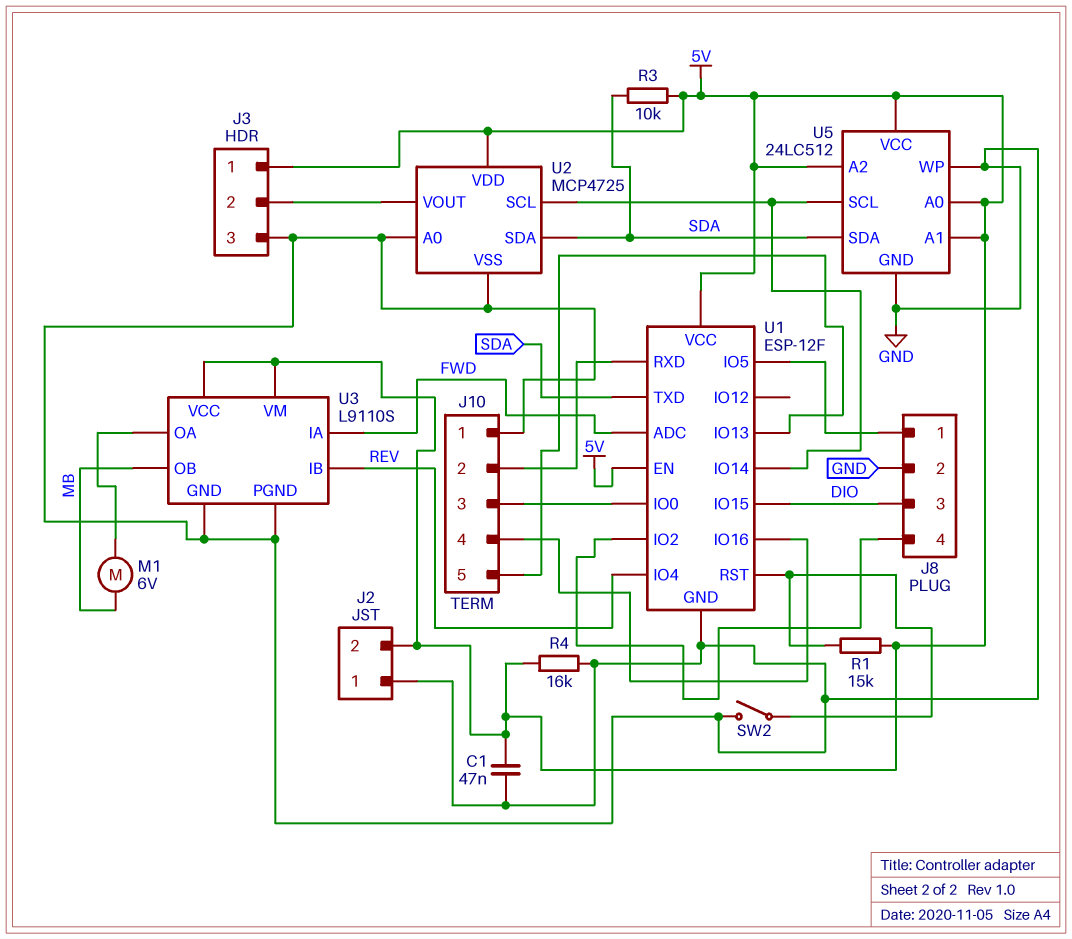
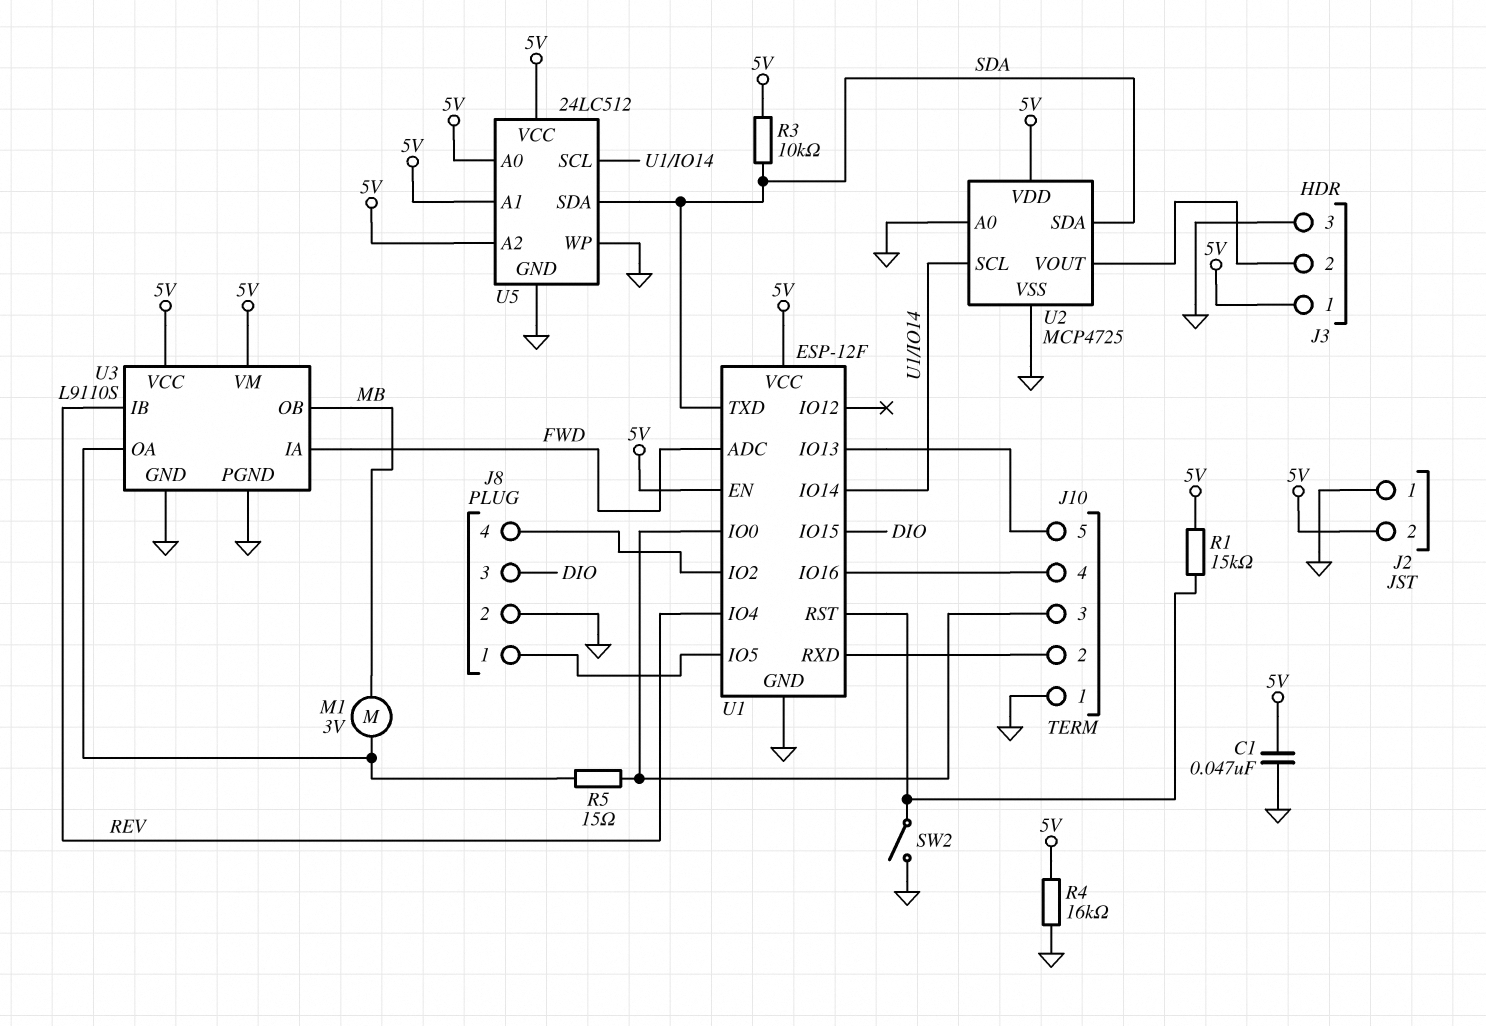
M1: motor 6V (MB, U3/OA) -> motor 3V (MB, U3/OA)
R5: none -> 15 (J10/3, U3/OA)

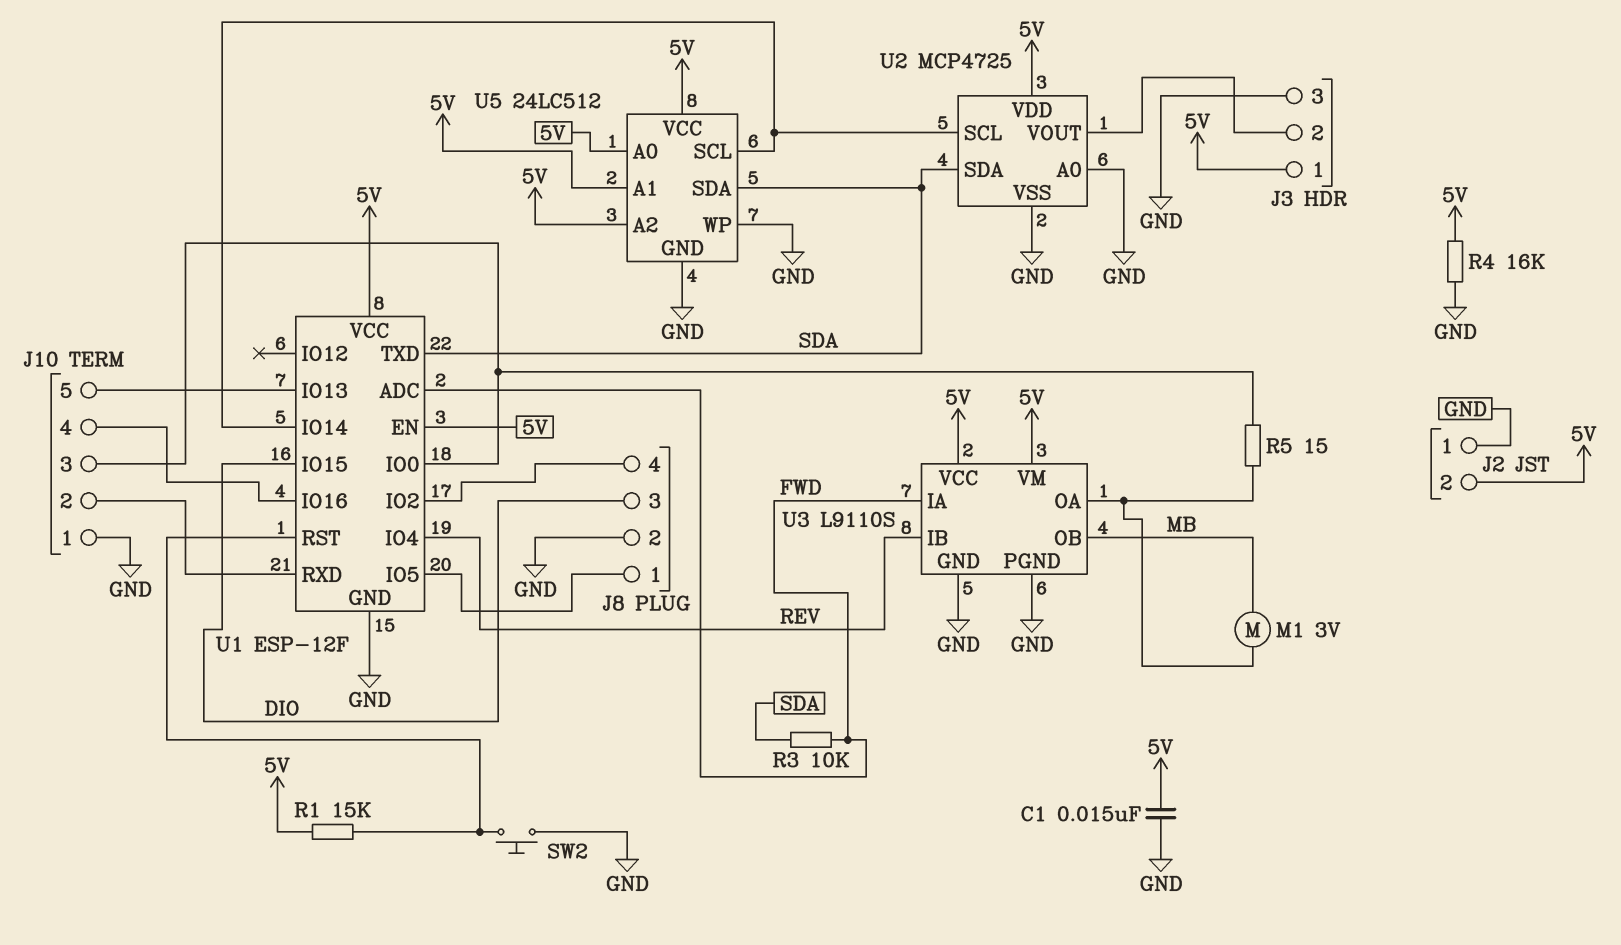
C1: 47nF (5V, GND) -> 15nF (5V, GND)
R3: 10k (5V, SDA) -> 10k (FWD, SDA)
SW2: switch (GND, U1/RST) -> button (GND, U1/RST)

